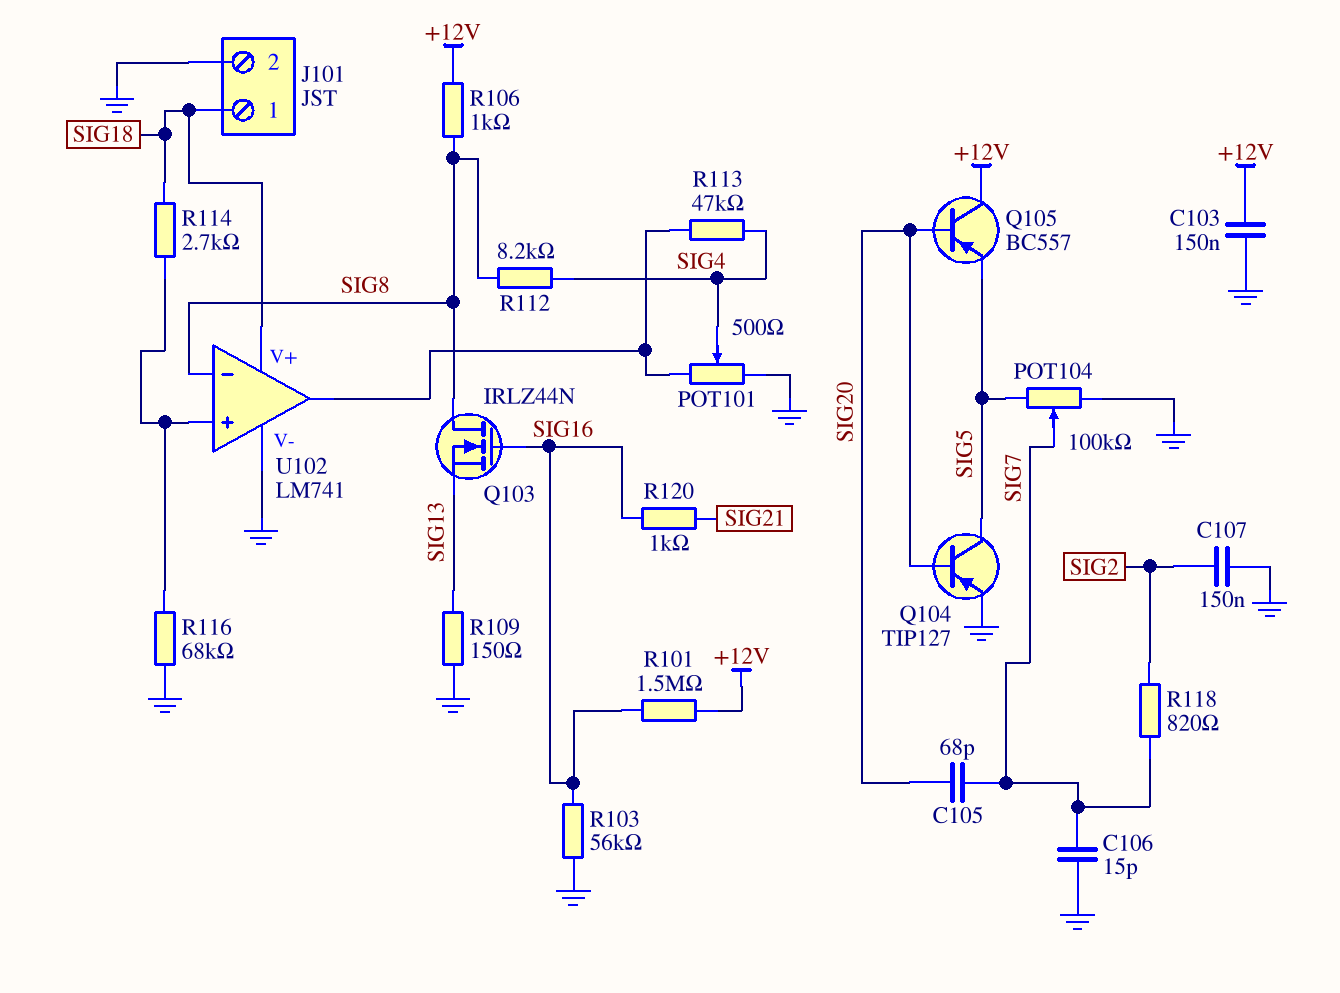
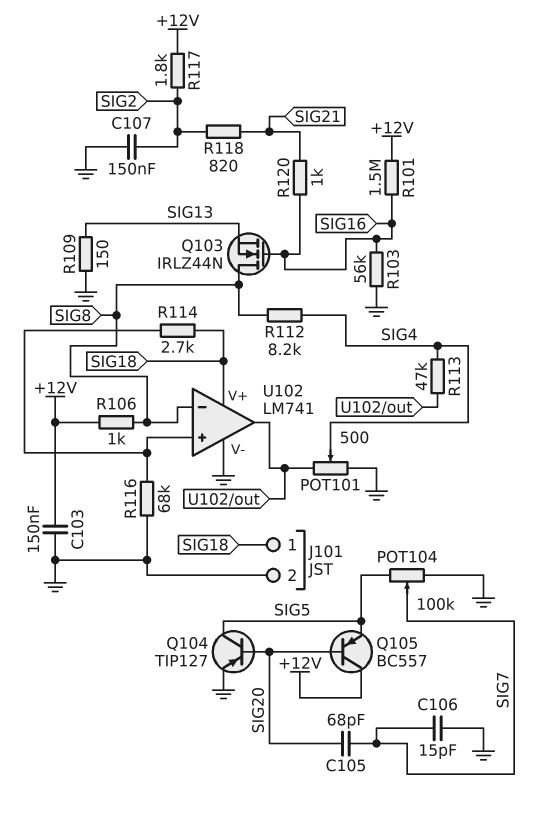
R117: none -> 1.8k (+12V, SIG2)
R118: 820 (SIG2, SIG7) -> 820 (SIG2, SIG21)

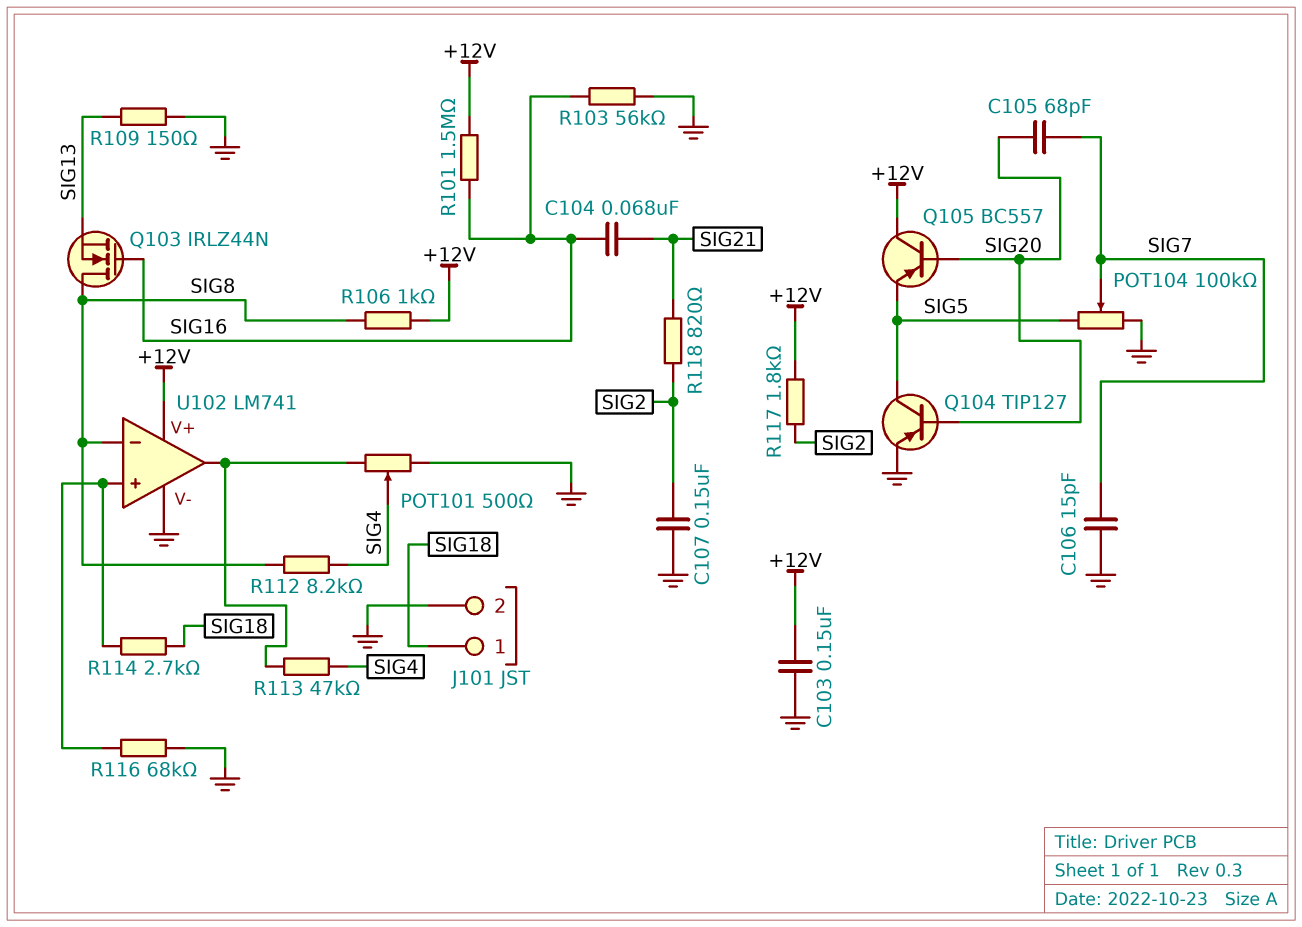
C104: none -> 68nF (SIG16, SIG21)
R120: 1k (SIG16, SIG21) -> none
U102 pin V+: SIG18 -> +12V

